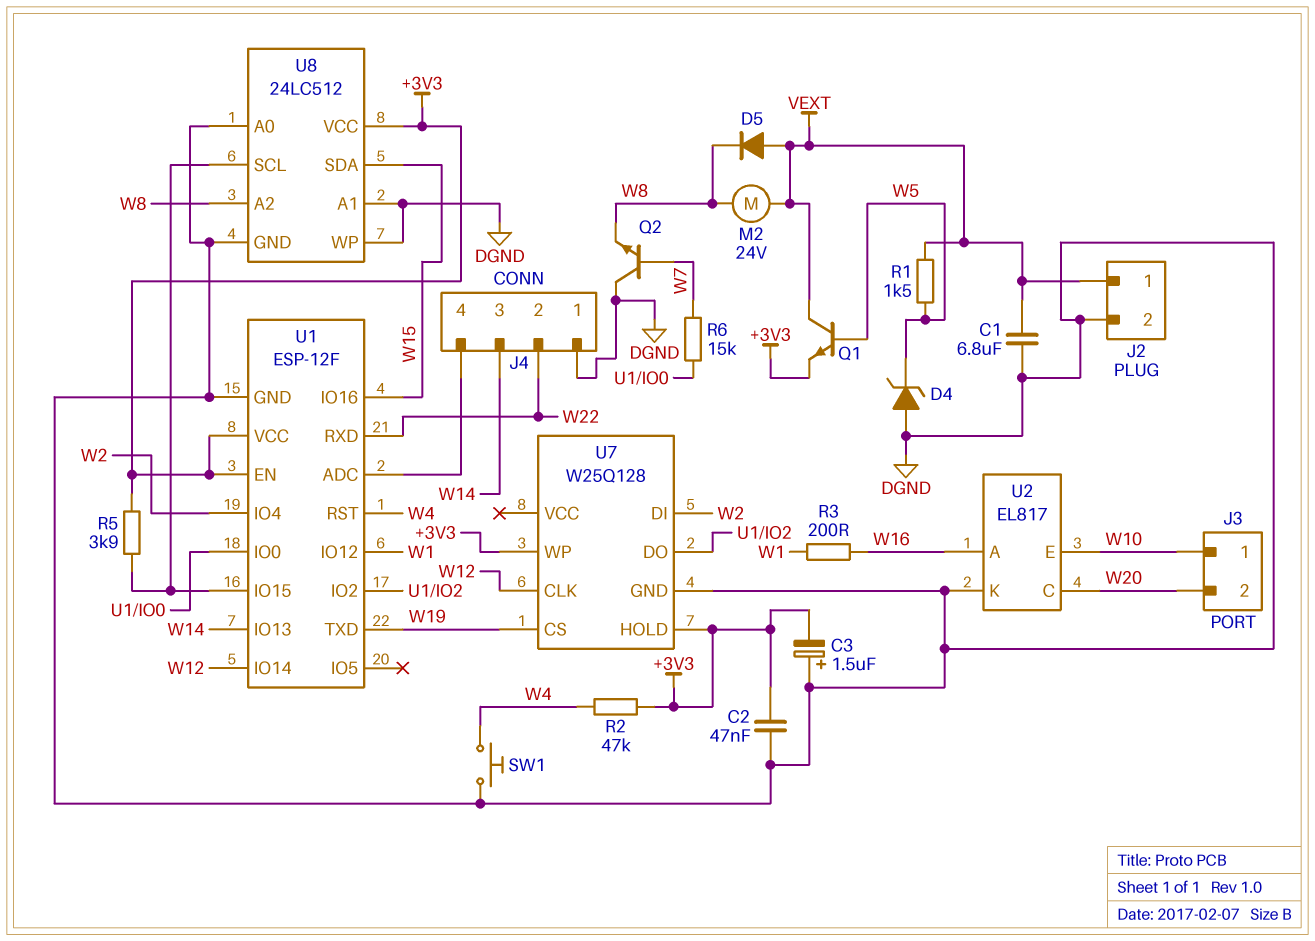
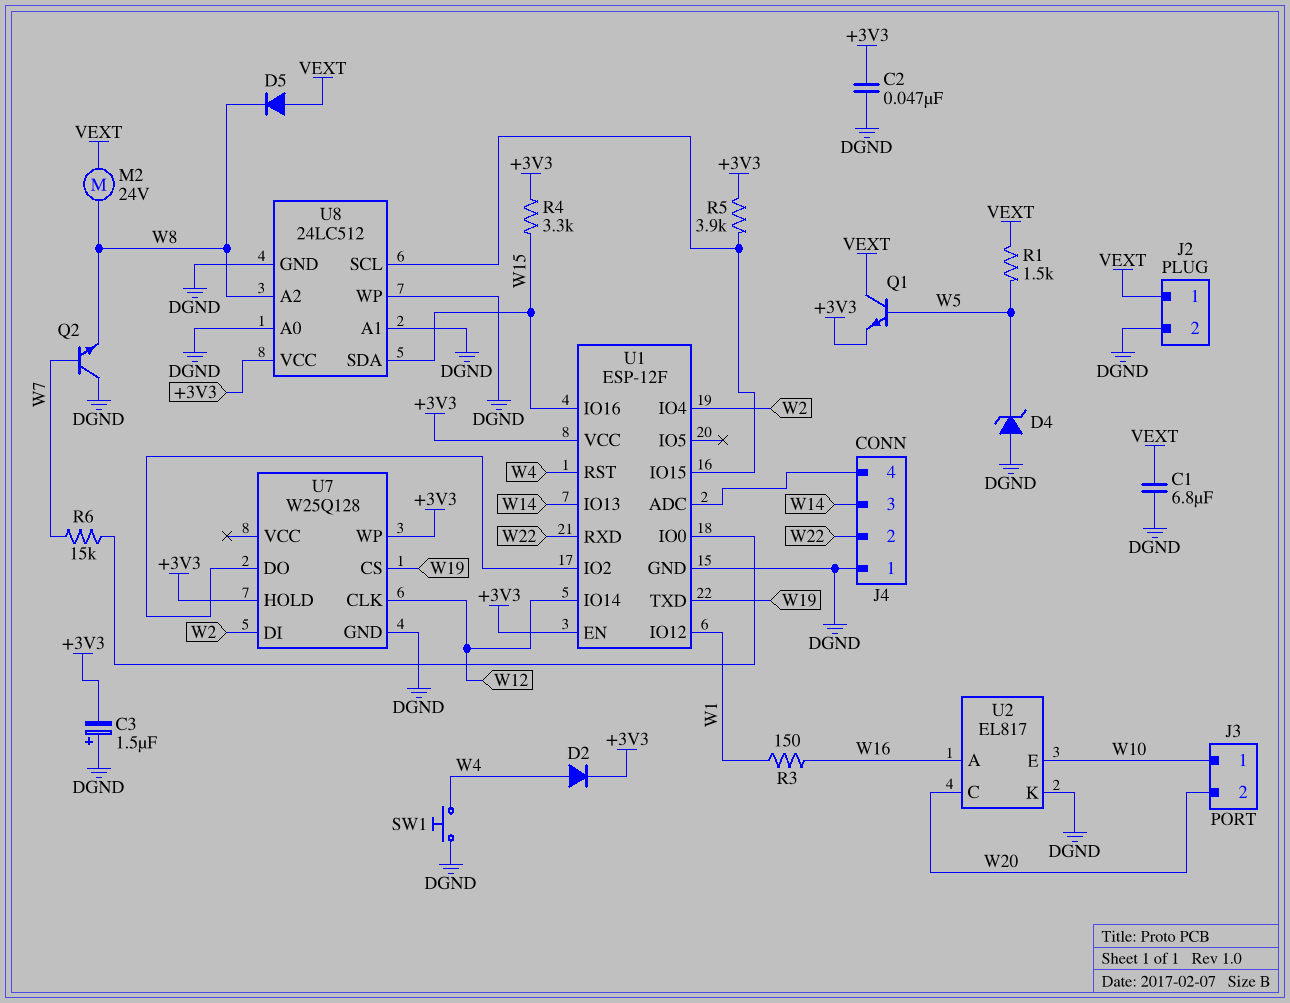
D2: none -> diode (A W4, K +3V3)
R2: 47k (+3V3, W4) -> none
R3: 200 (W1, W16) -> 150 (W1, W16)
R4: none -> 3.3k (+3V3, W15)

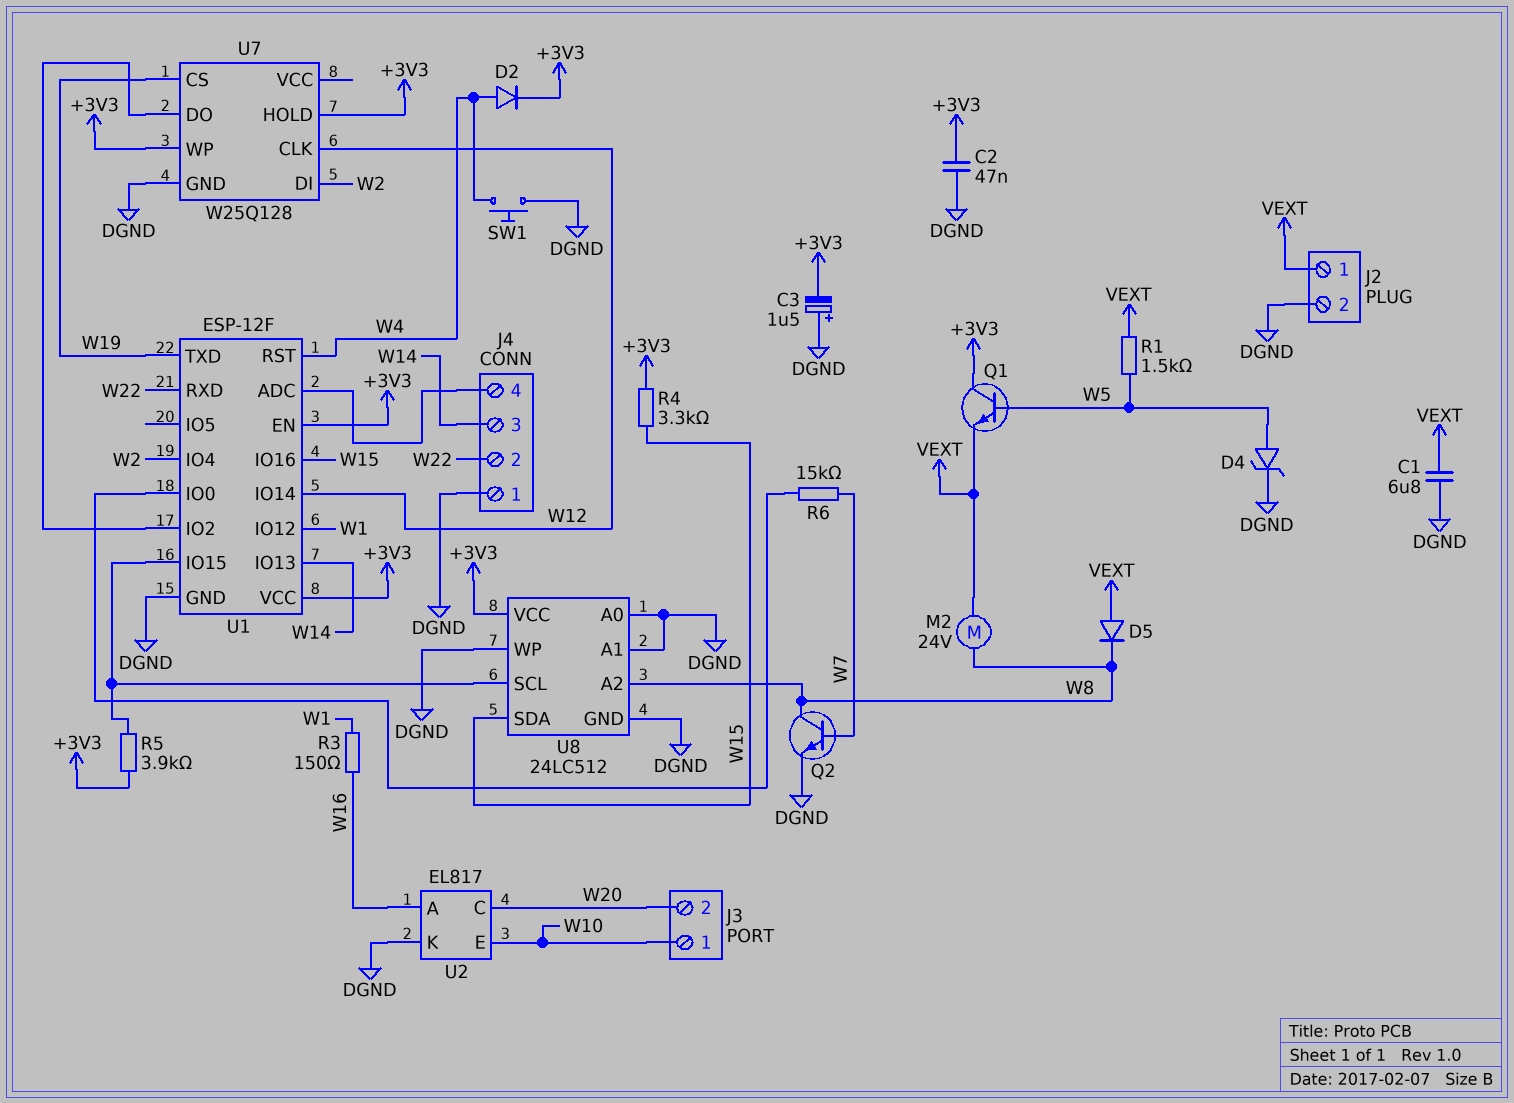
D4: zener (A DGND, K W5) -> zener (A W5, K DGND)
Q1: NPN (B W5, C VEXT, E +3V3) -> NPN (B W5, C +3V3, E VEXT)
Q2: NPN (B W7, C DGND, E W8) -> NPN (B W7, C W8, E DGND)

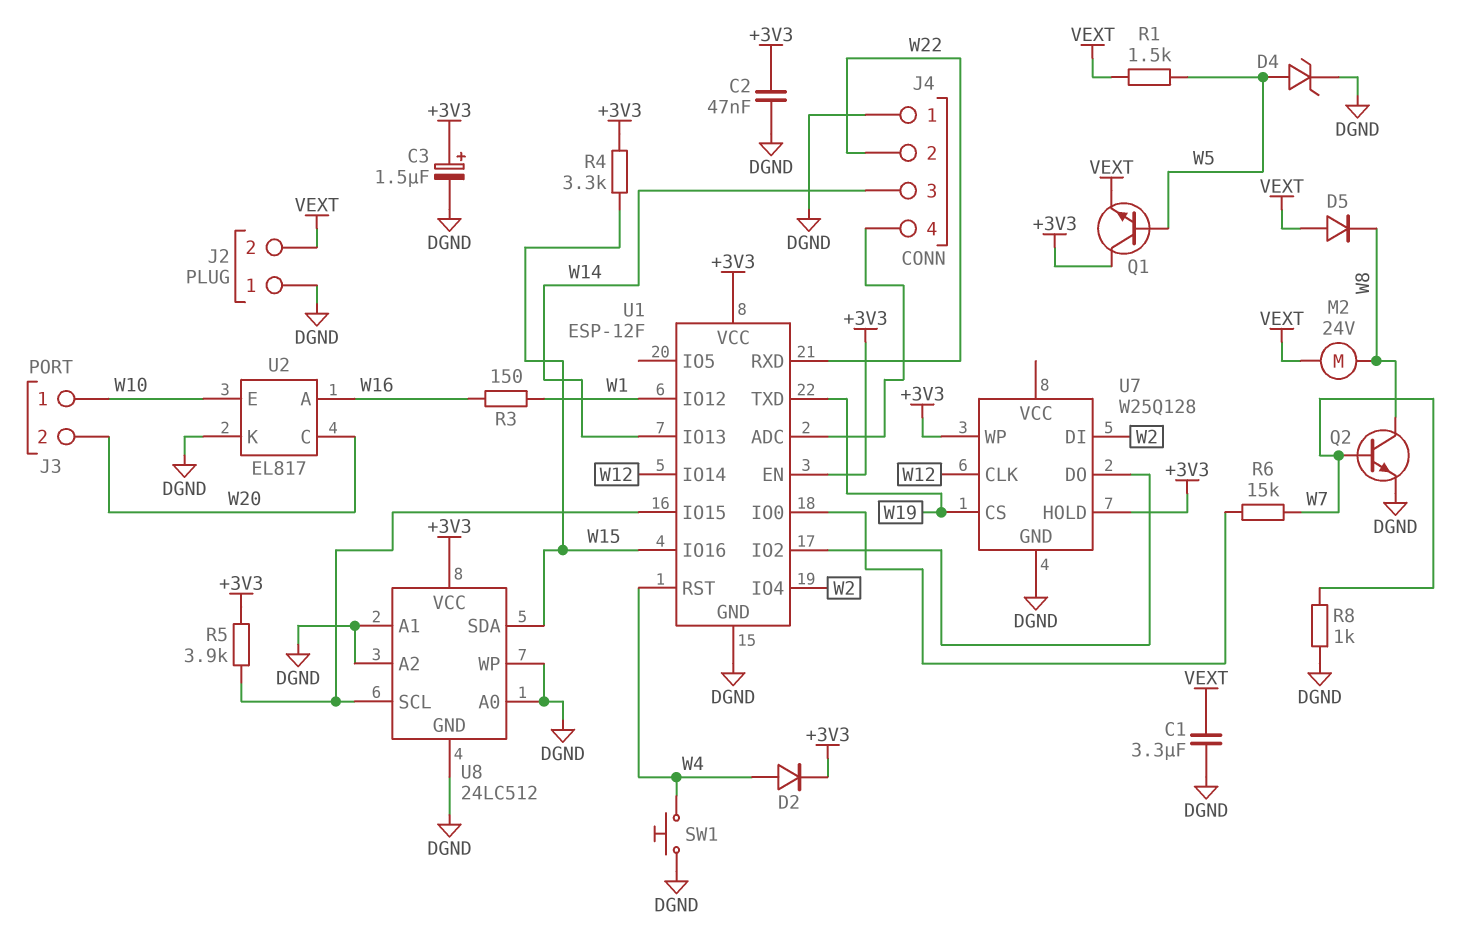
C1: 6.8uF (DGND, VEXT) -> 3.3uF (DGND, VEXT)
C3: 1.5uF (plus DGND, minus +3V3) -> 1.5uF (plus +3V3, minus DGND)
J2 pin 1: VEXT -> DGND
J2 pin 2: DGND -> VEXT
R8: none -> 1k (DGND, W7)
U8 pin A2: W8 -> DGND

